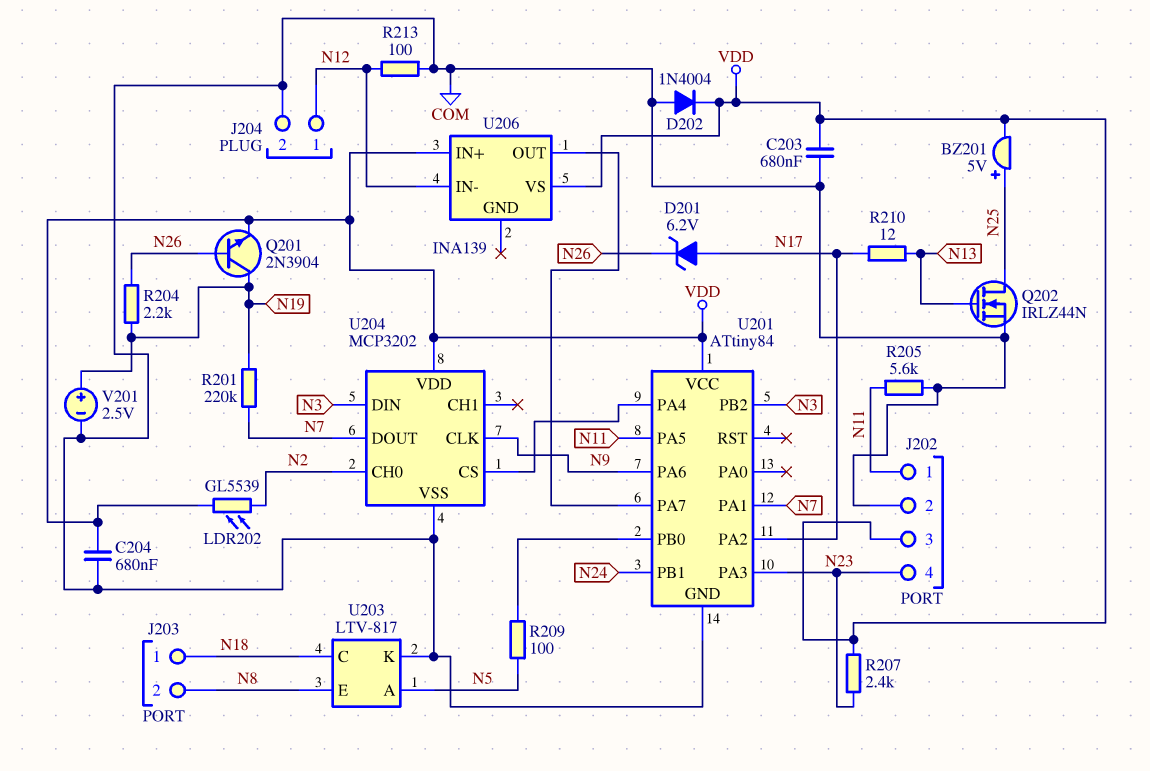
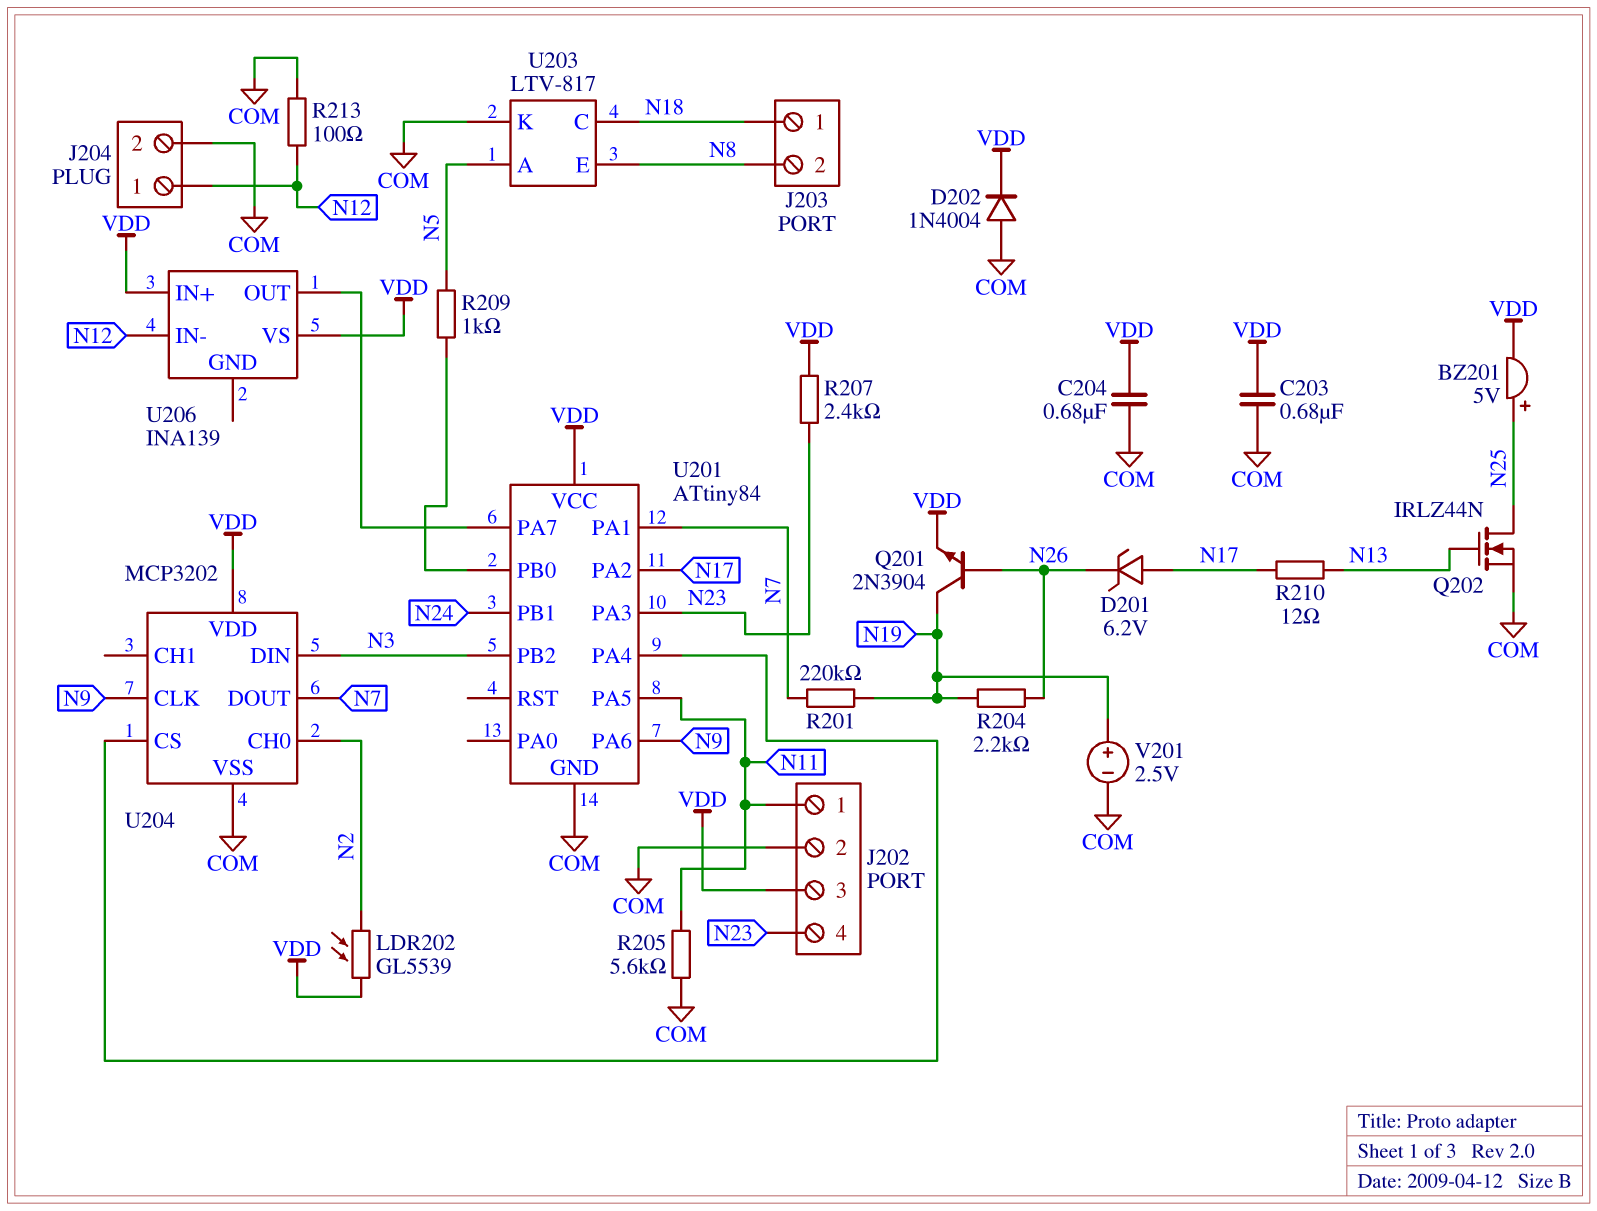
R209: 100 (N5, U201/PB0) -> 1k (N5, U201/PB0)

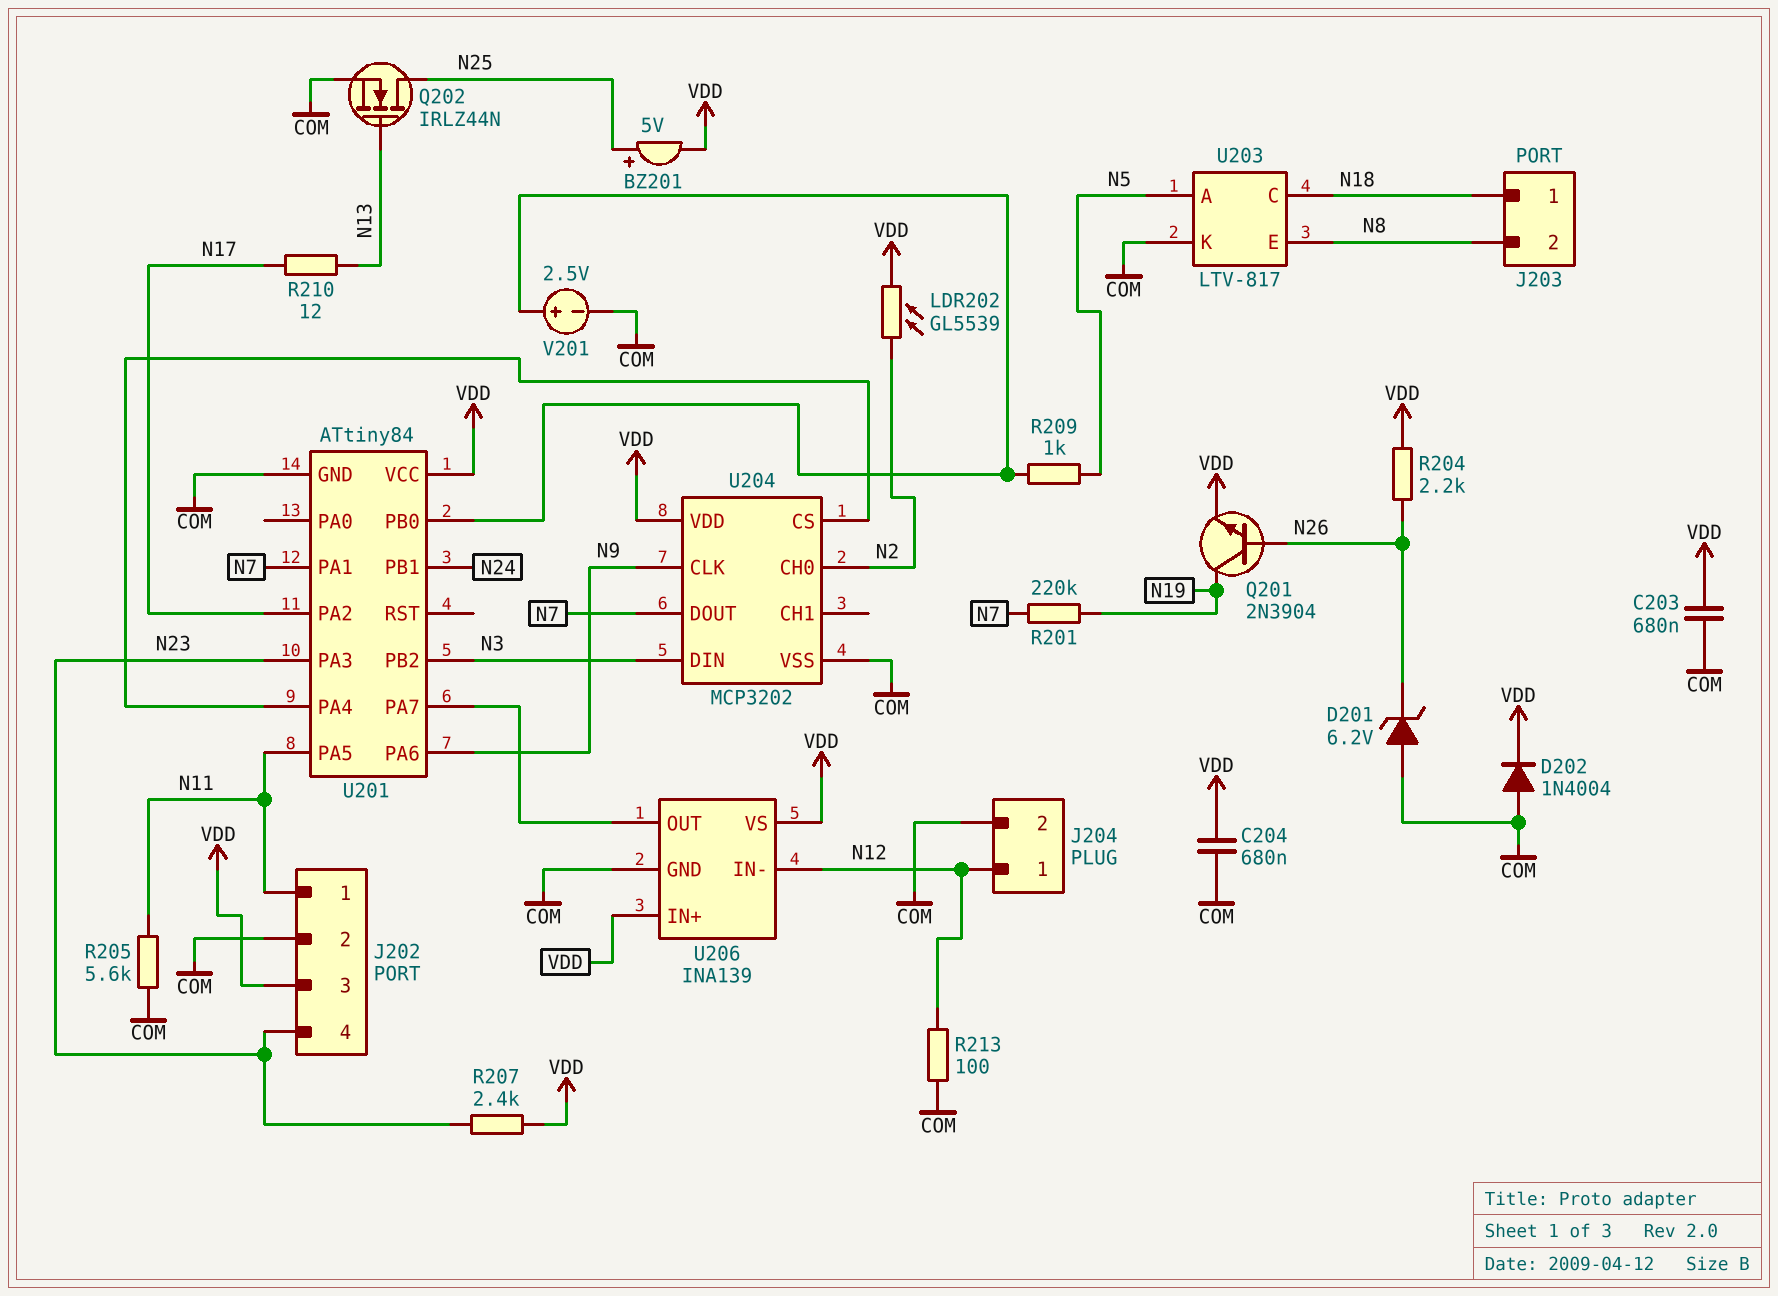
D201: zener 6.2V (A N17, K N26) -> zener 6.2V (A COM, K N26)
R204: 2.2k (N19, N26) -> 2.2k (N26, VDD)
U206 pin GND: none -> COM
V201: 2.5V (plus N19, minus COM) -> 2.5V (plus U201/PB0, minus COM)

